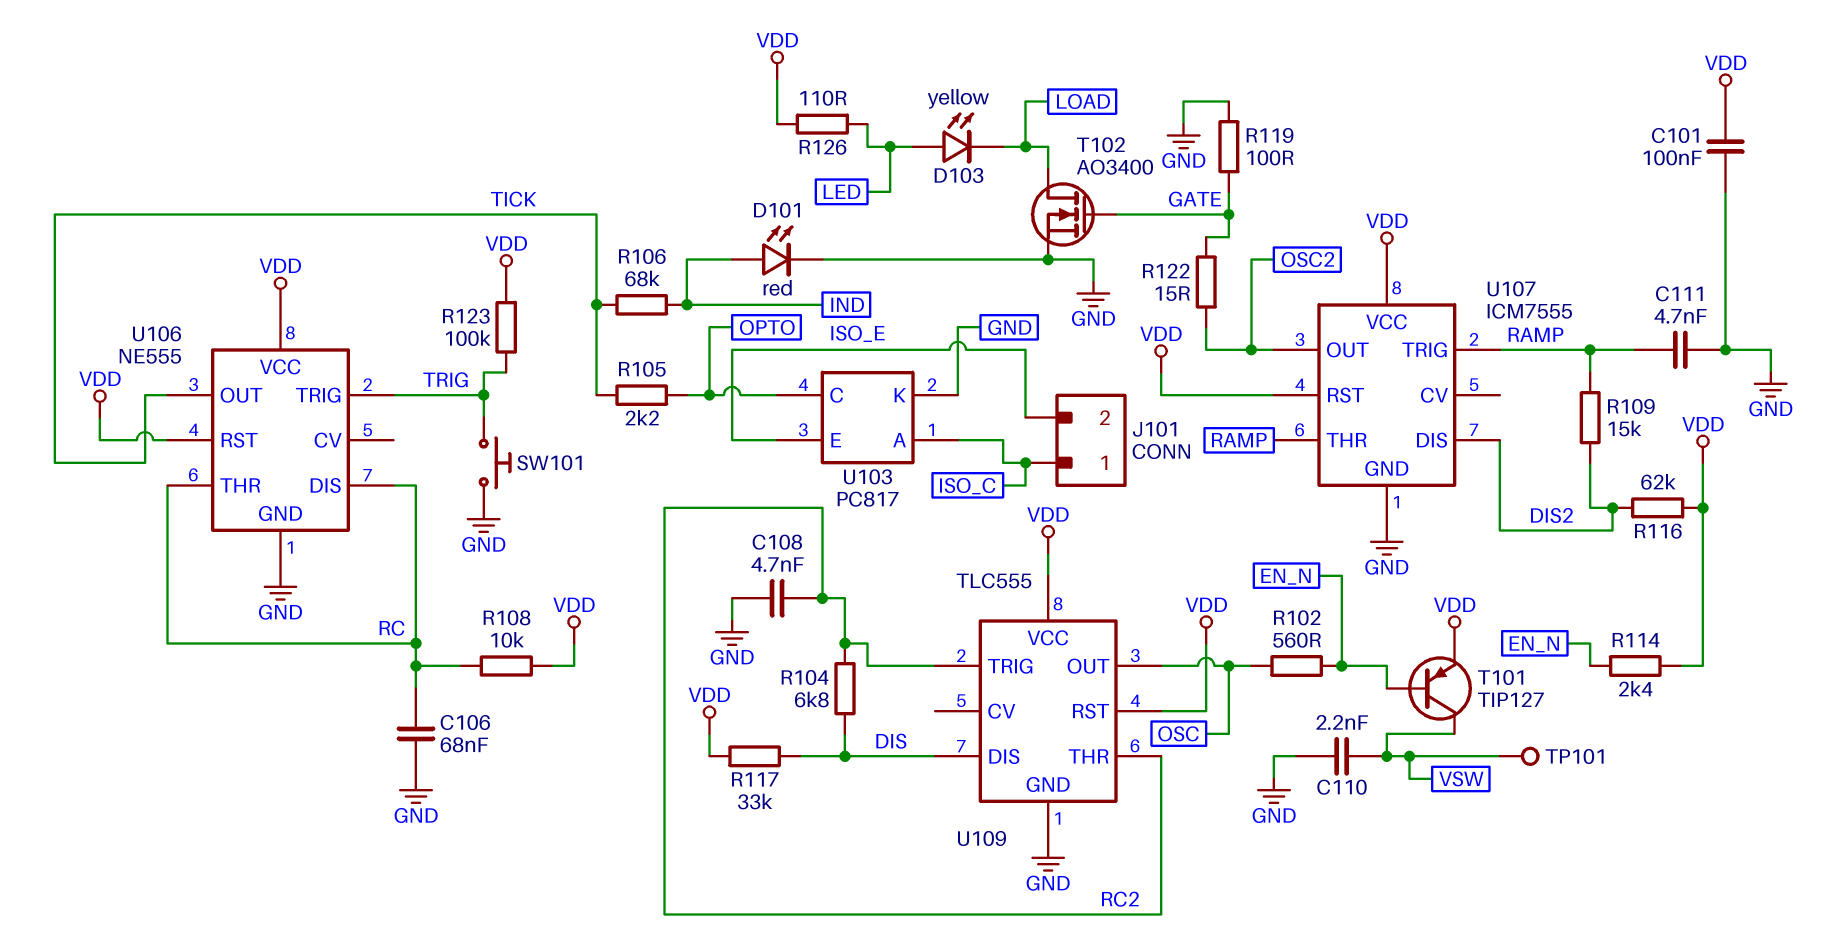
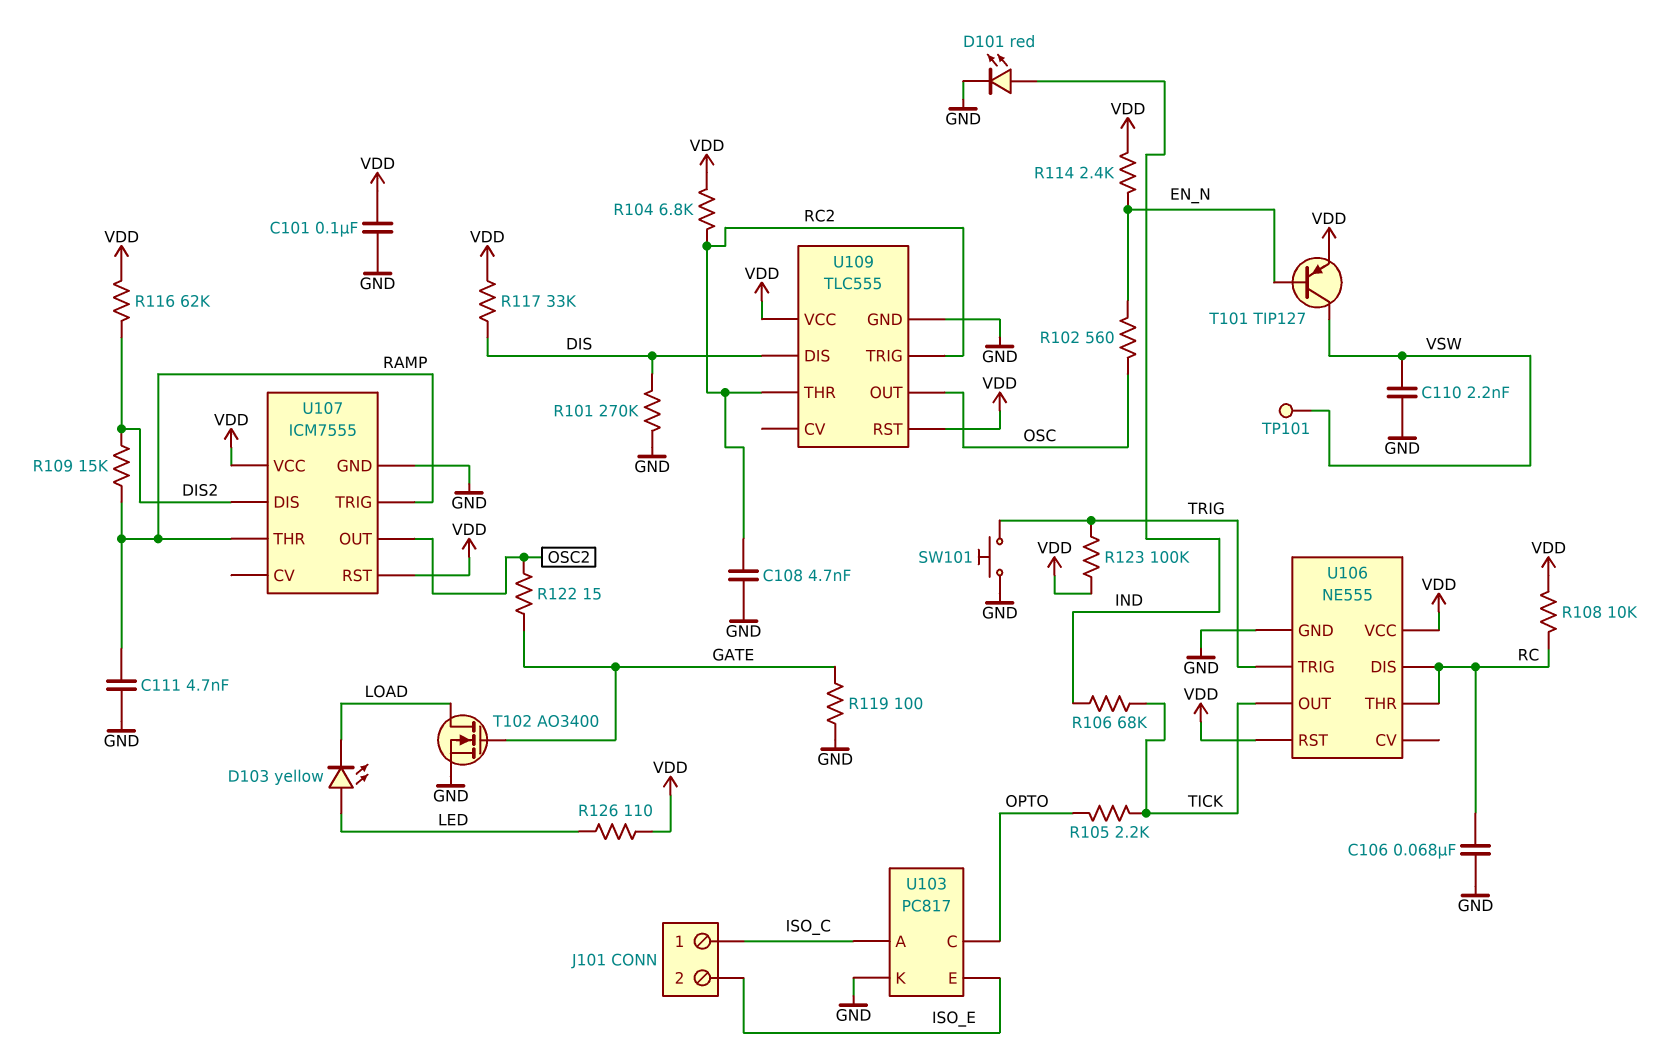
R101: none -> 270k (DIS, GND)
R104: 6.8k (DIS, RC2) -> 6.8k (RC2, VDD)

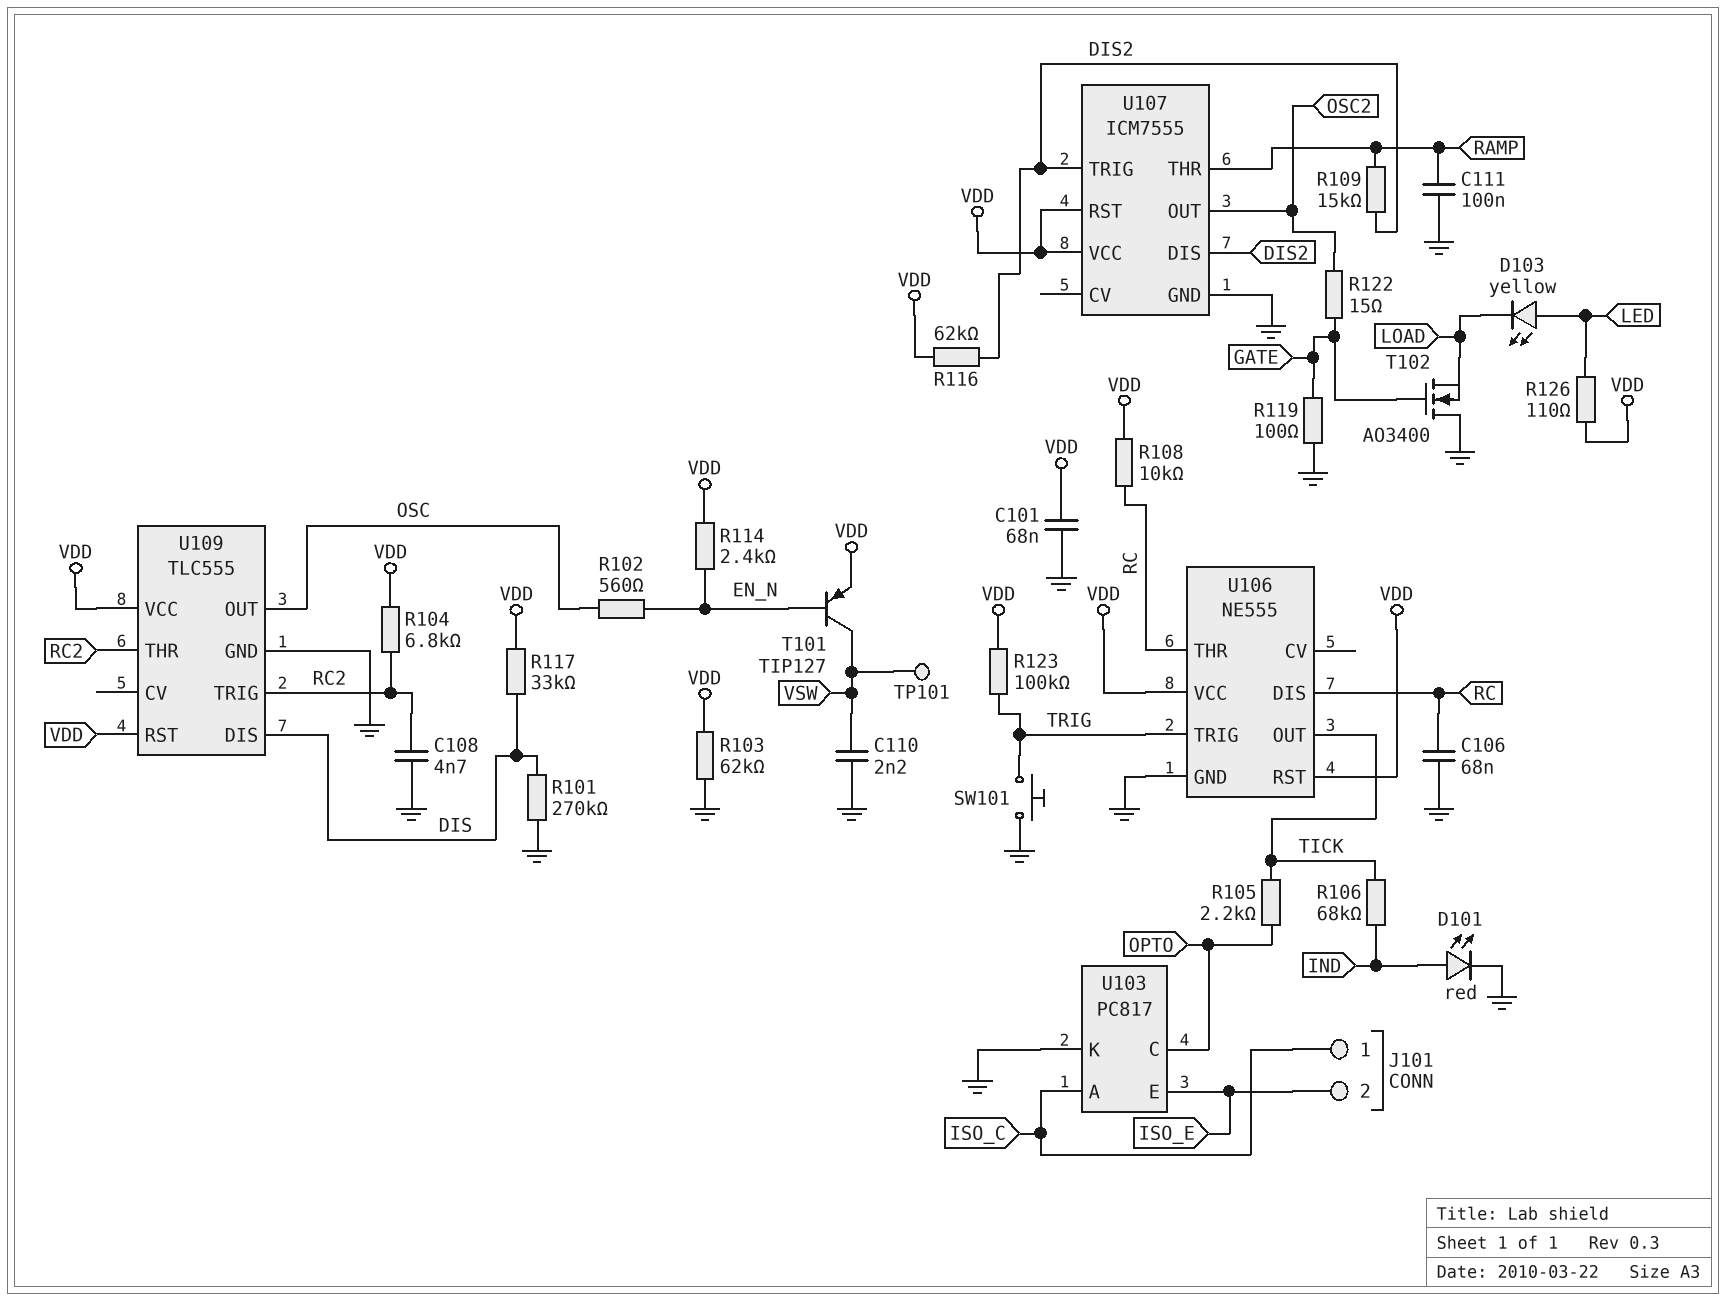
C101: 100nF (GND, VDD) -> 68nF (GND, VDD)
C111: 4.7nF (GND, RAMP) -> 100nF (GND, RAMP)
R103: none -> 62k (GND, VDD)
T102: NMOS AO3400 (G GATE, D LOAD, S GND) -> NMOS AO3400 (G GATE, D GND, S LOAD)
U107 pin TRIG: RAMP -> DIS2

